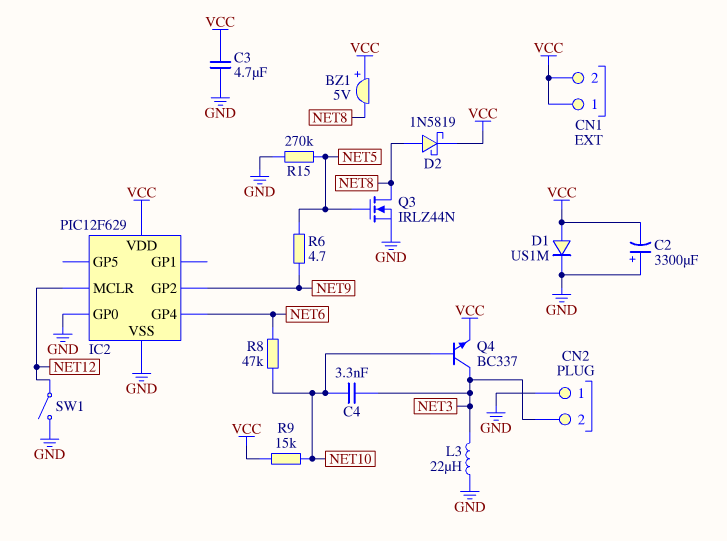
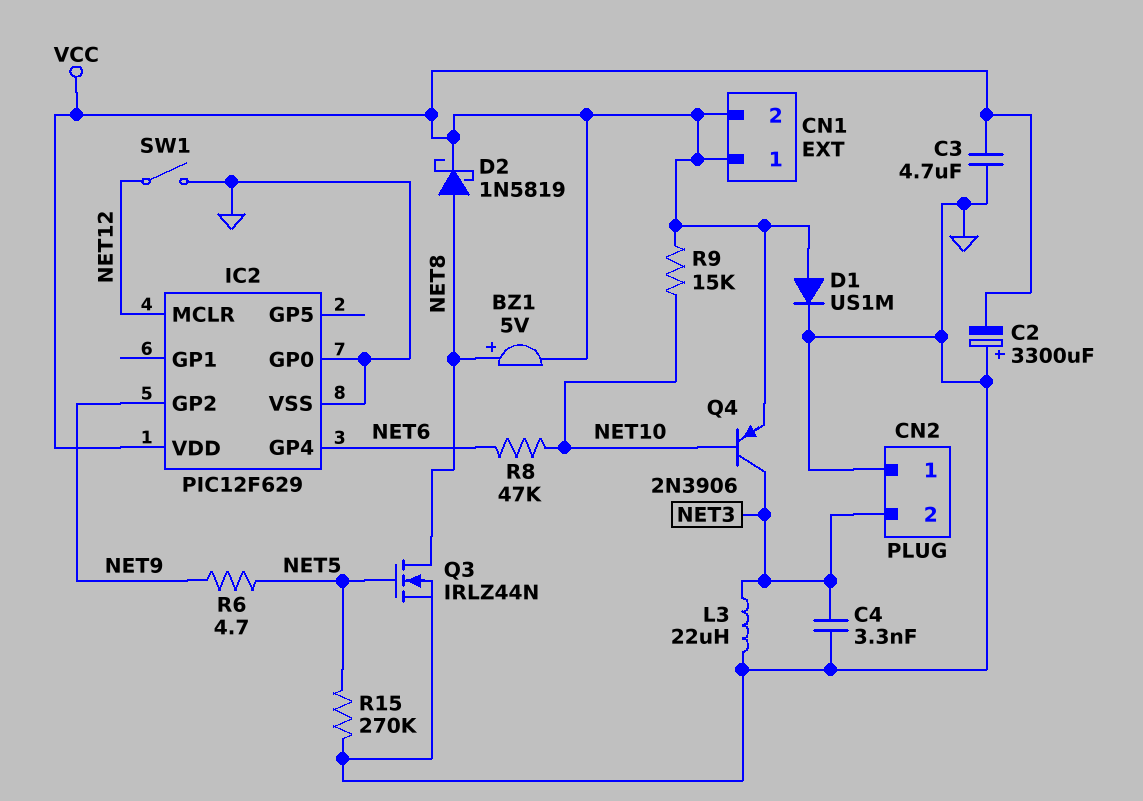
BZ1: buzzer 5V (plus VCC, minus NET8) -> buzzer 5V (plus NET8, minus VCC)
C4: 3.3nF (NET3, NET10) -> 3.3nF (GND, NET3)
Q4: NPN BC337 (B NET10, C NET3, E VCC) -> PNP 2N3906 (B NET10, C NET3, E VCC)

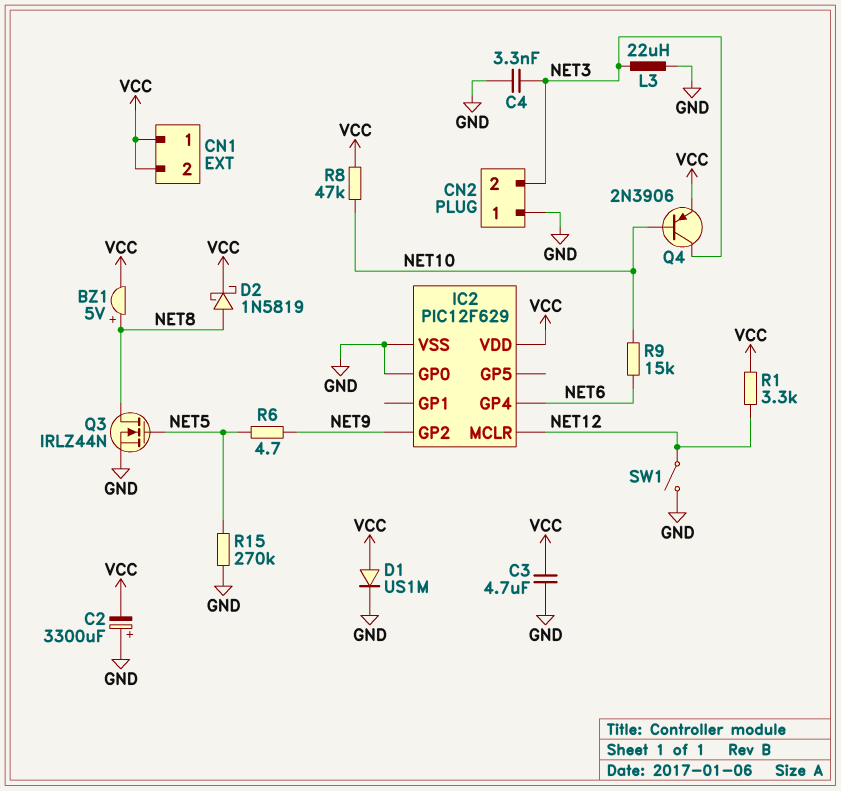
R1: none -> 3.3k (NET12, VCC)
R8: 47k (NET6, NET10) -> 47k (NET10, VCC)
R9: 15k (NET10, VCC) -> 15k (NET6, NET10)

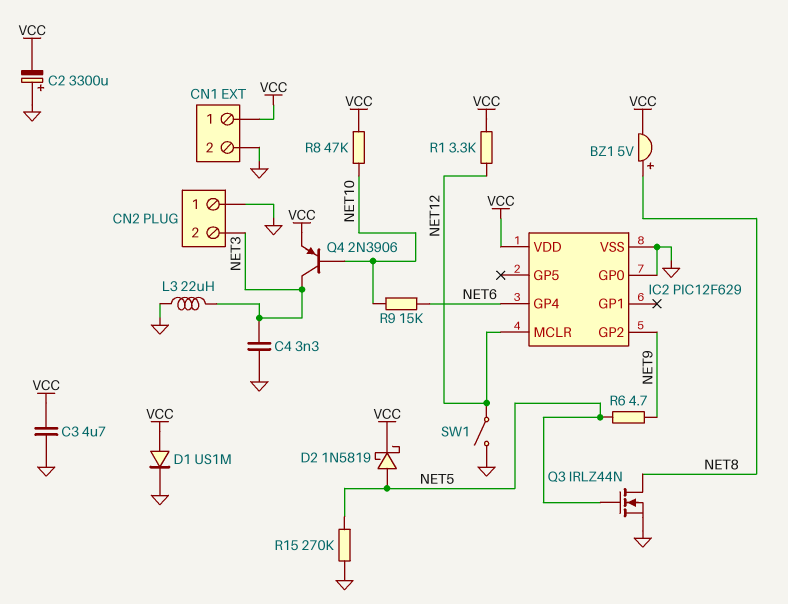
CN1 pin 2: VCC -> GND
D2: schottky 1N5819 (A NET8, K VCC) -> schottky 1N5819 (A NET5, K VCC)

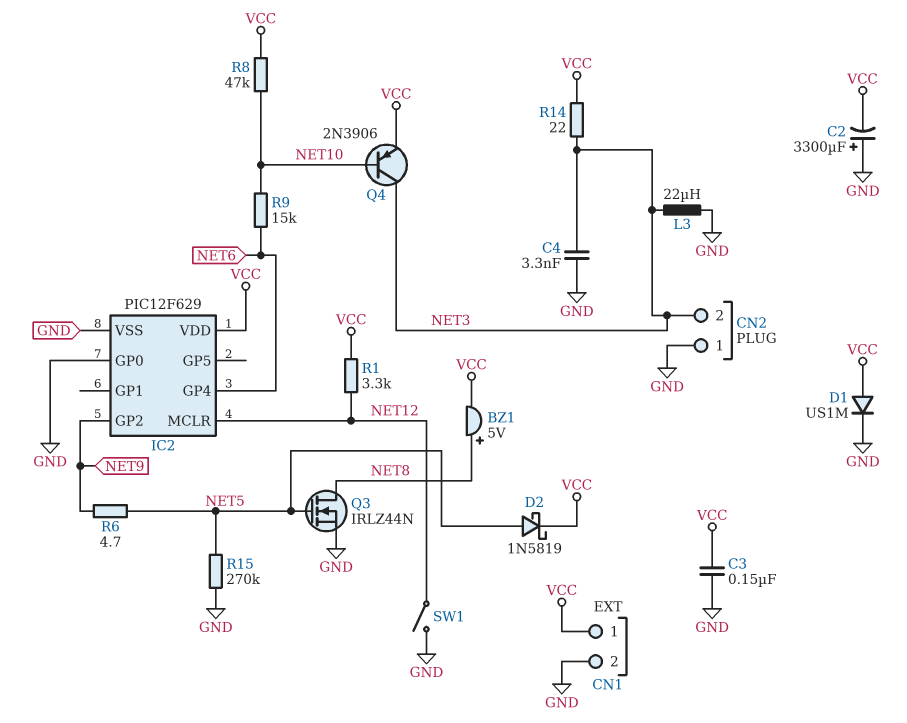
C3: 4.7uF (GND, VCC) -> 150nF (GND, VCC)
R14: none -> 22 (NET3, VCC)

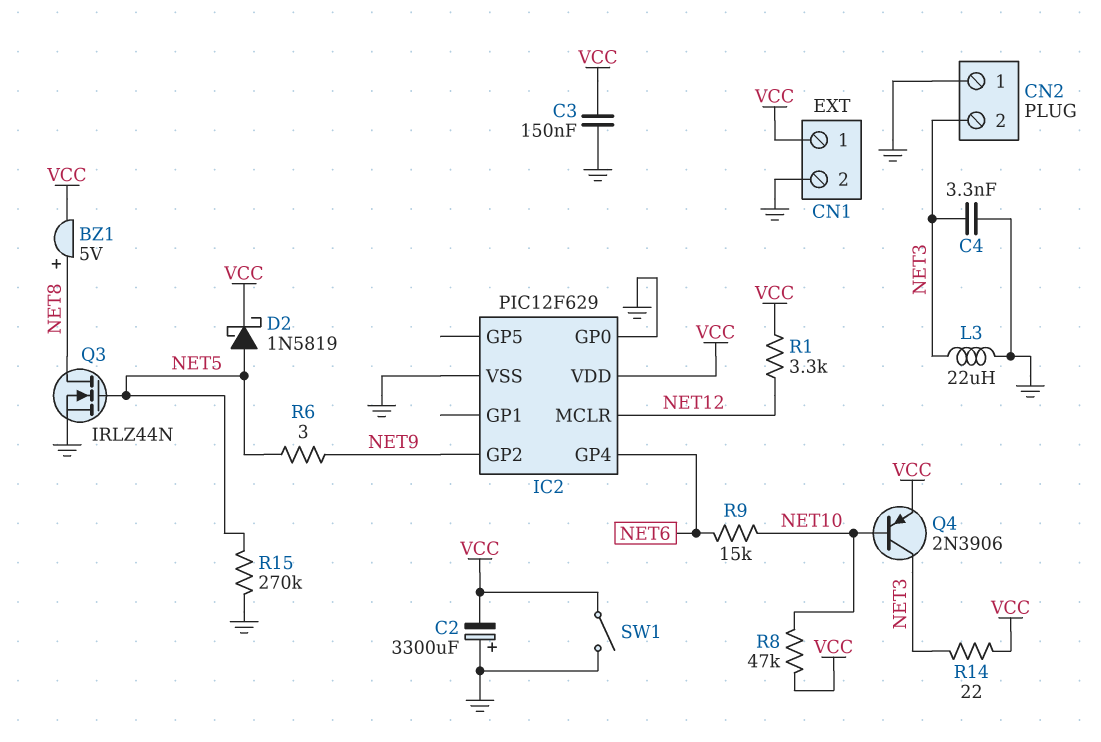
D1: diode US1M (A VCC, K GND) -> none
R6: 4.7 (NET5, NET9) -> 3 (NET5, NET9)
SW1: switch (GND, NET12) -> switch (GND, VCC)

